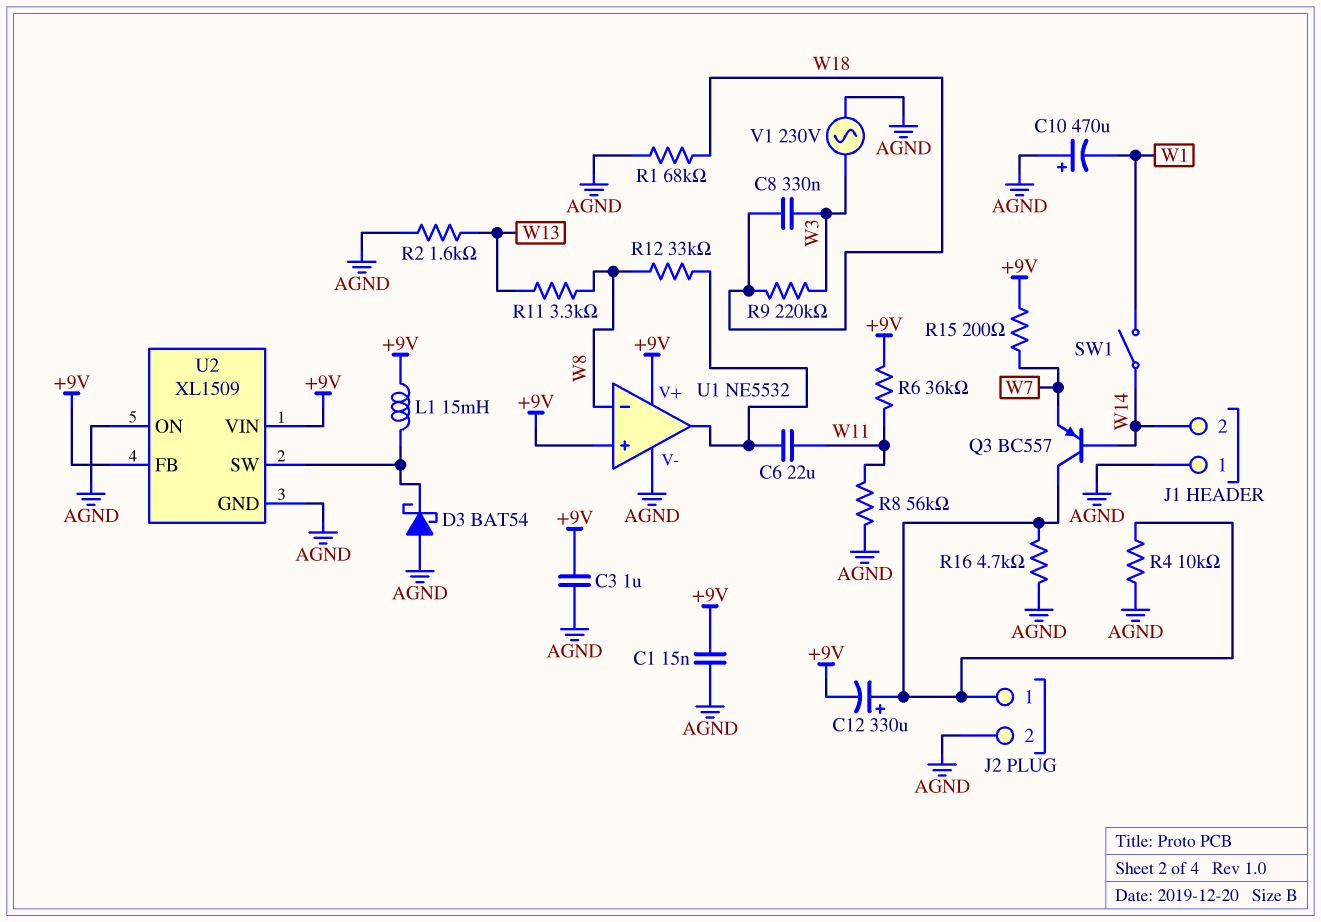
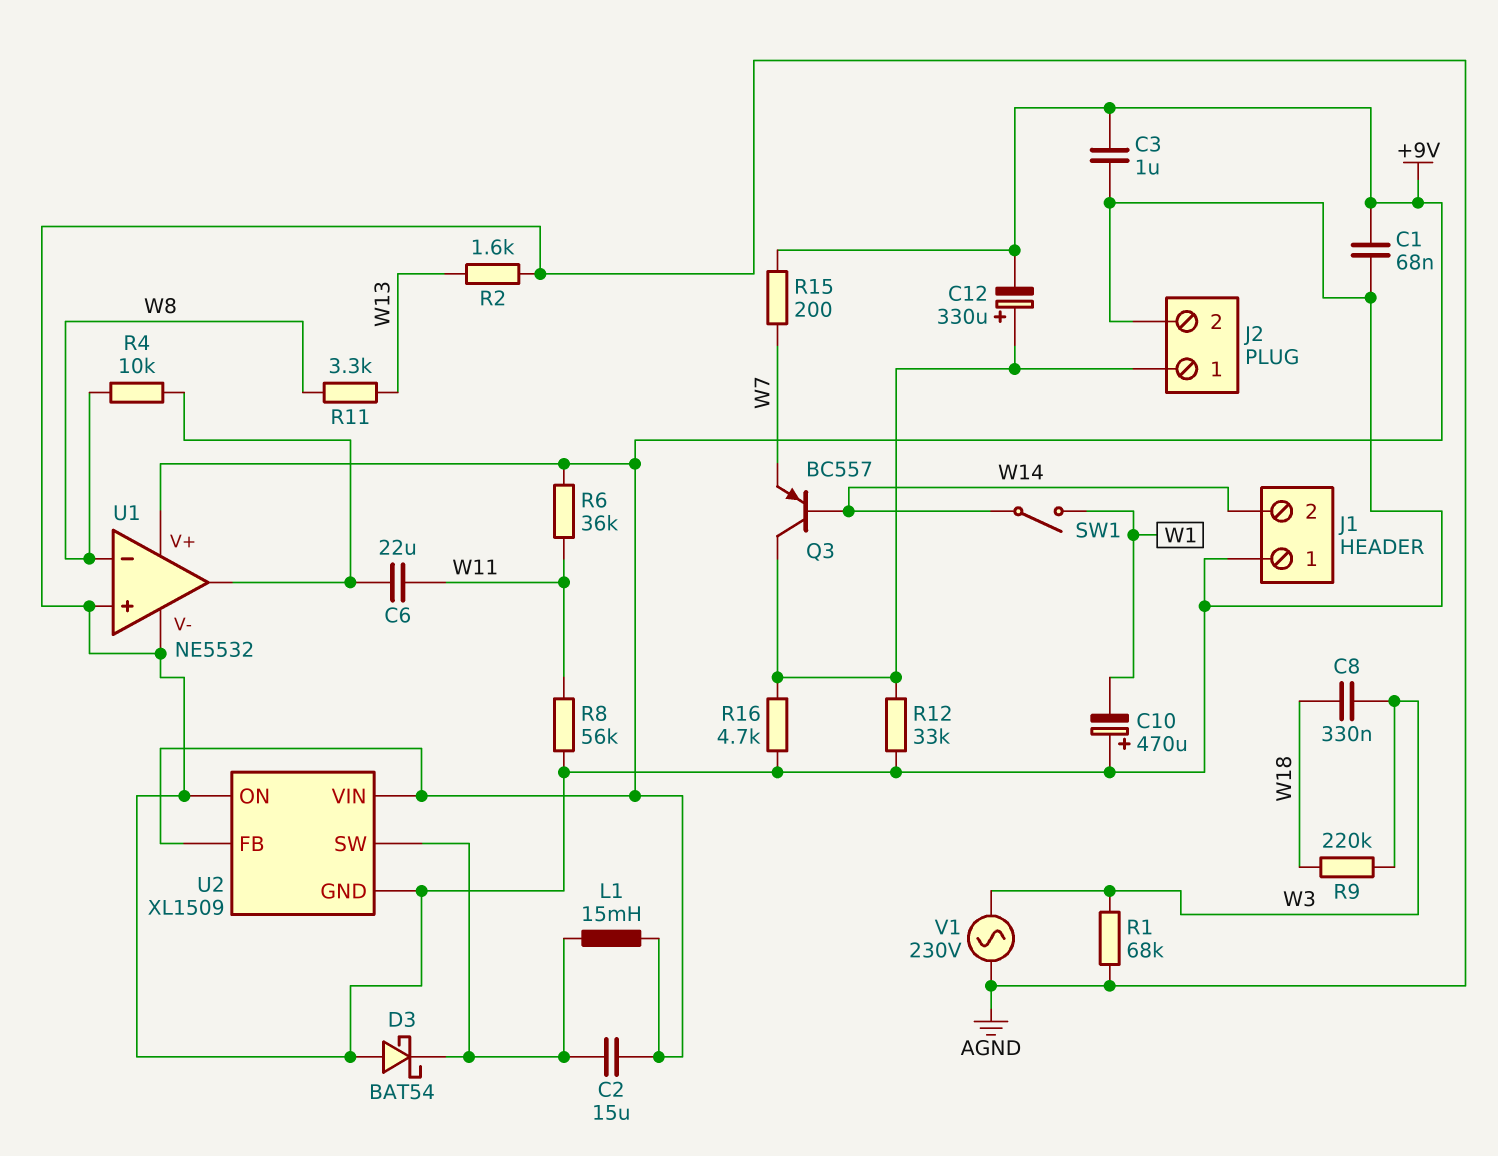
C1: 15nF (+9V, AGND) -> 68nF (+9V, AGND)
C2: none -> 15uF (+9V, U2/SW)
R1: 68k (AGND, W18) -> 68k (AGND, W3)
R4: 10k (AGND, J2/1) -> 10k (U1/out, W8)
R12: 33k (U1/out, W8) -> 33k (AGND, J2/1)
U1 pin in+: +9V -> AGND

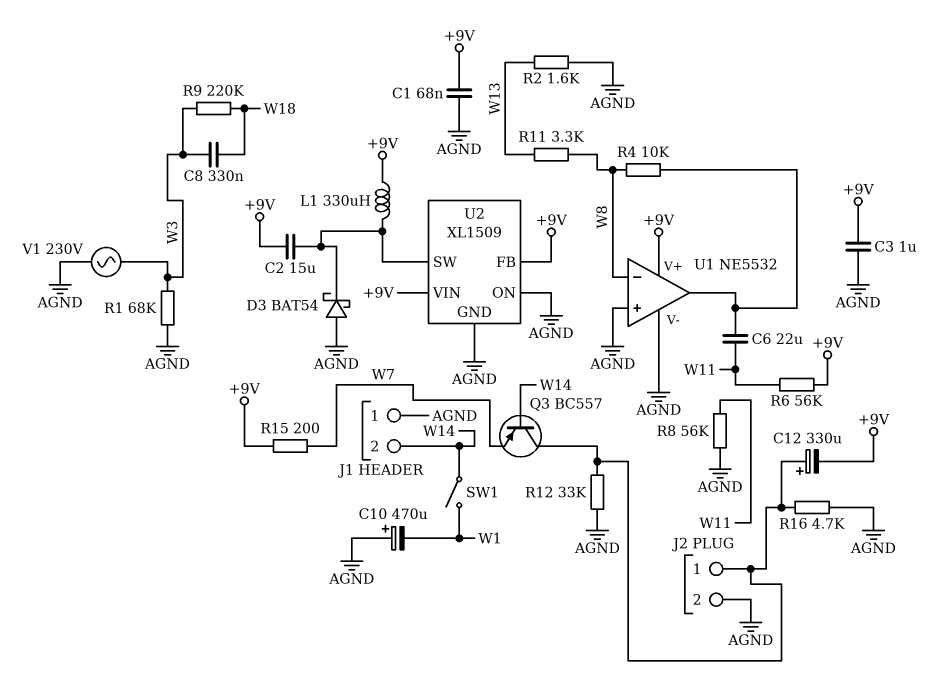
L1: 15mH (+9V, U2/SW) -> 330uH (+9V, U2/SW)
R6: 36k (+9V, W11) -> 56k (+9V, W11)

